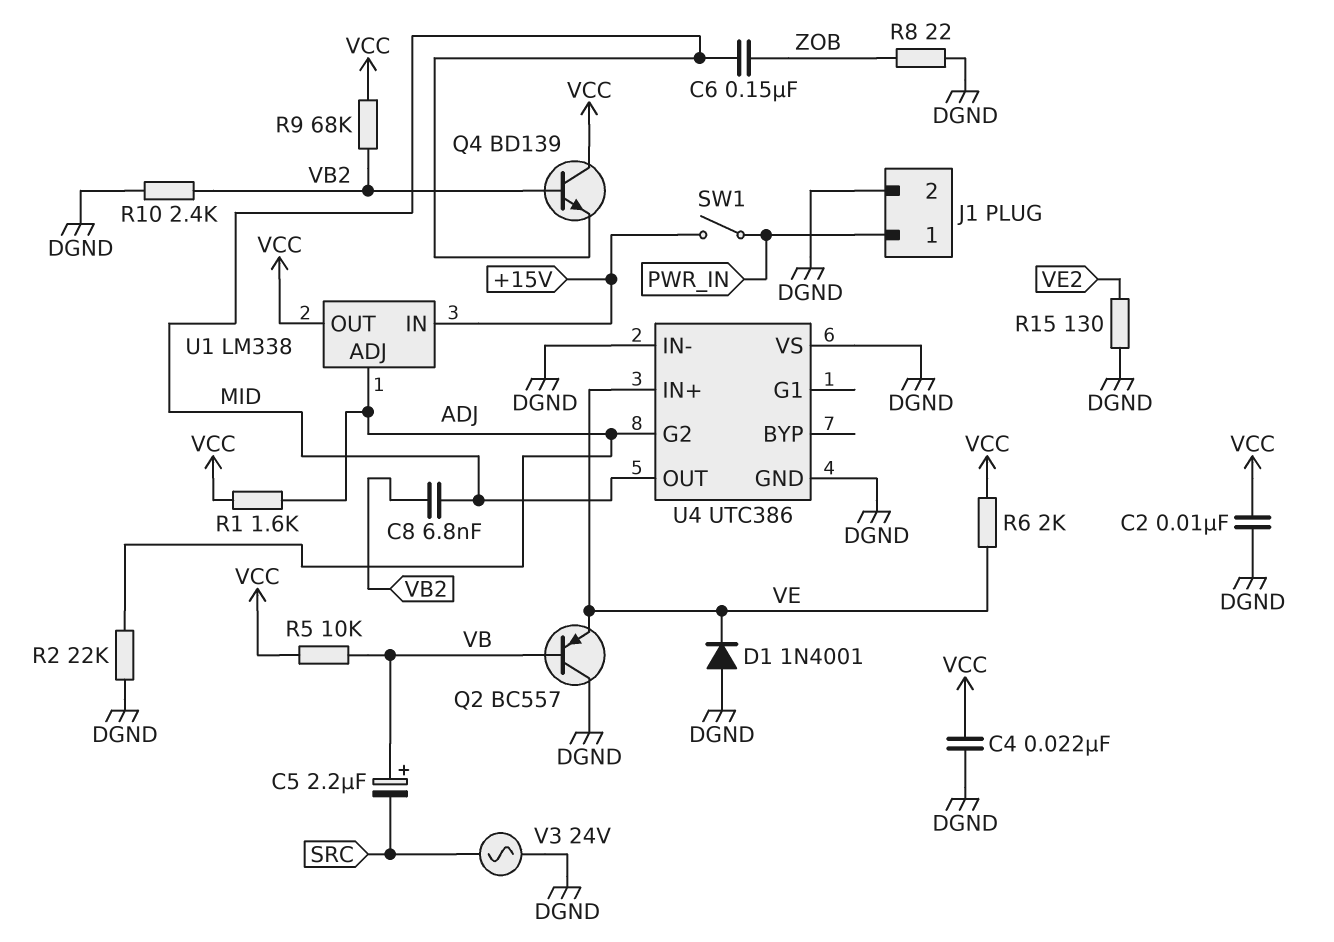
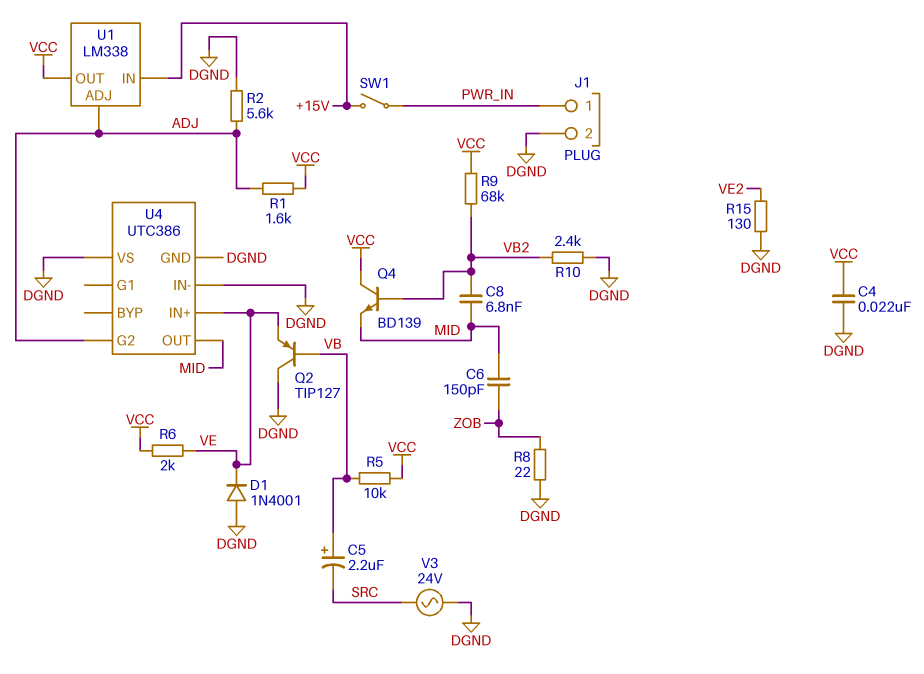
C2: 10nF (DGND, VCC) -> none
C6: 150nF (MID, ZOB) -> 150pF (MID, ZOB)
Q2: PNP BC557 (B VB, C DGND, E VE) -> PNP TIP127 (B VB, C DGND, E VE)
R2: 22k (ADJ, DGND) -> 5.6k (ADJ, DGND)

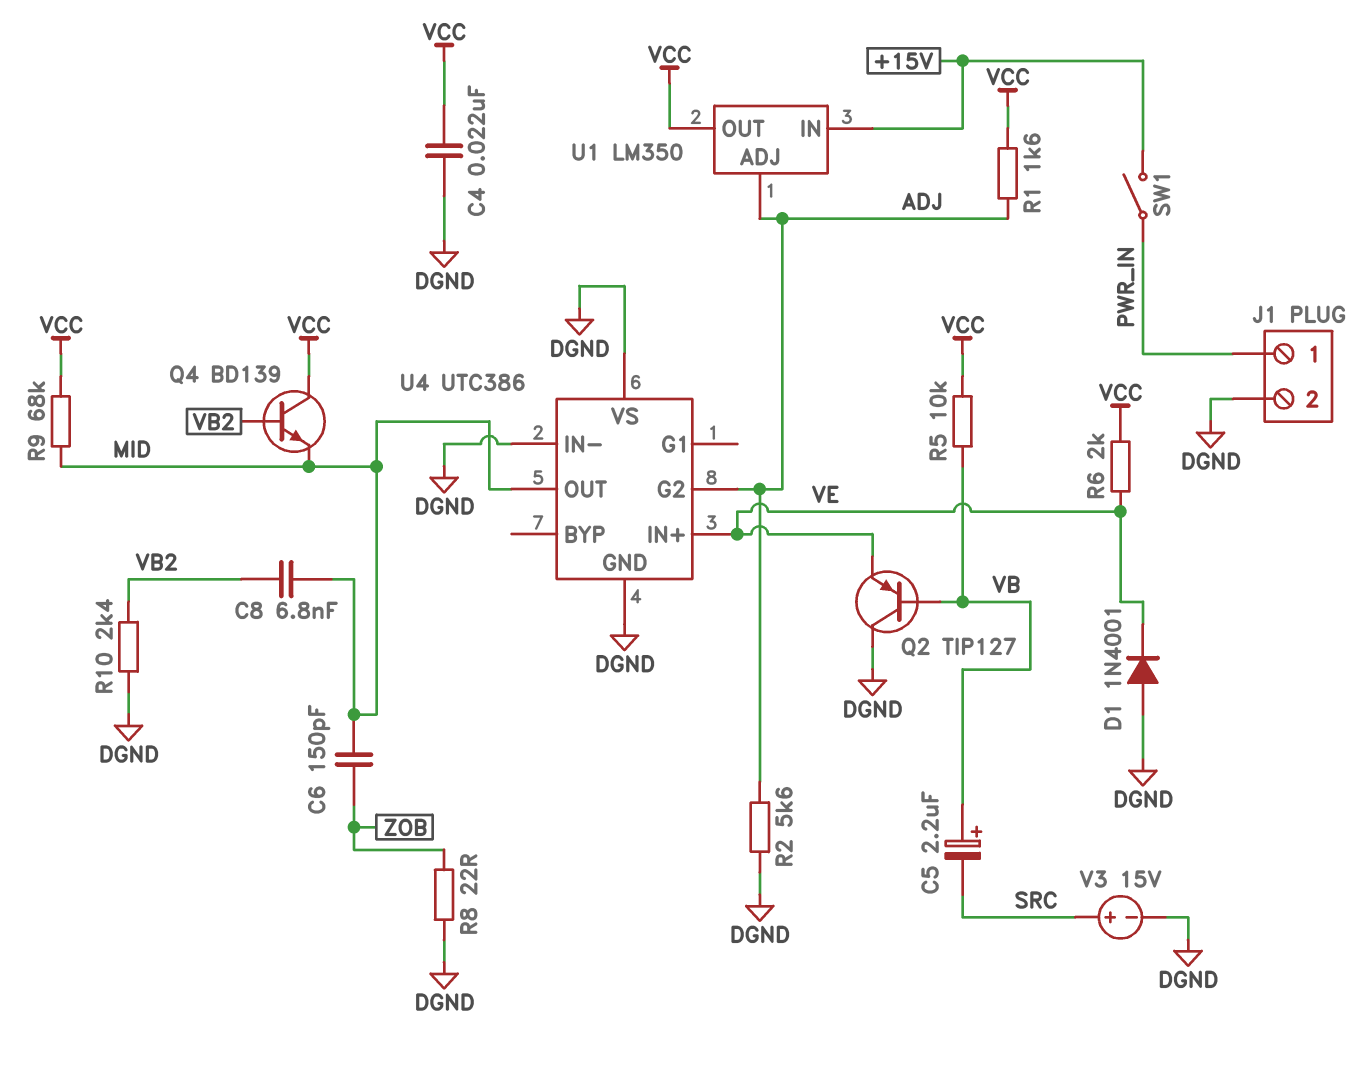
R9: 68k (VB2, VCC) -> 68k (MID, VCC)
R15: 130 (DGND, VE2) -> none
U1: LM338 -> LM350
V3: AC 24V (DGND, SRC) -> 15V (plus SRC, minus DGND)

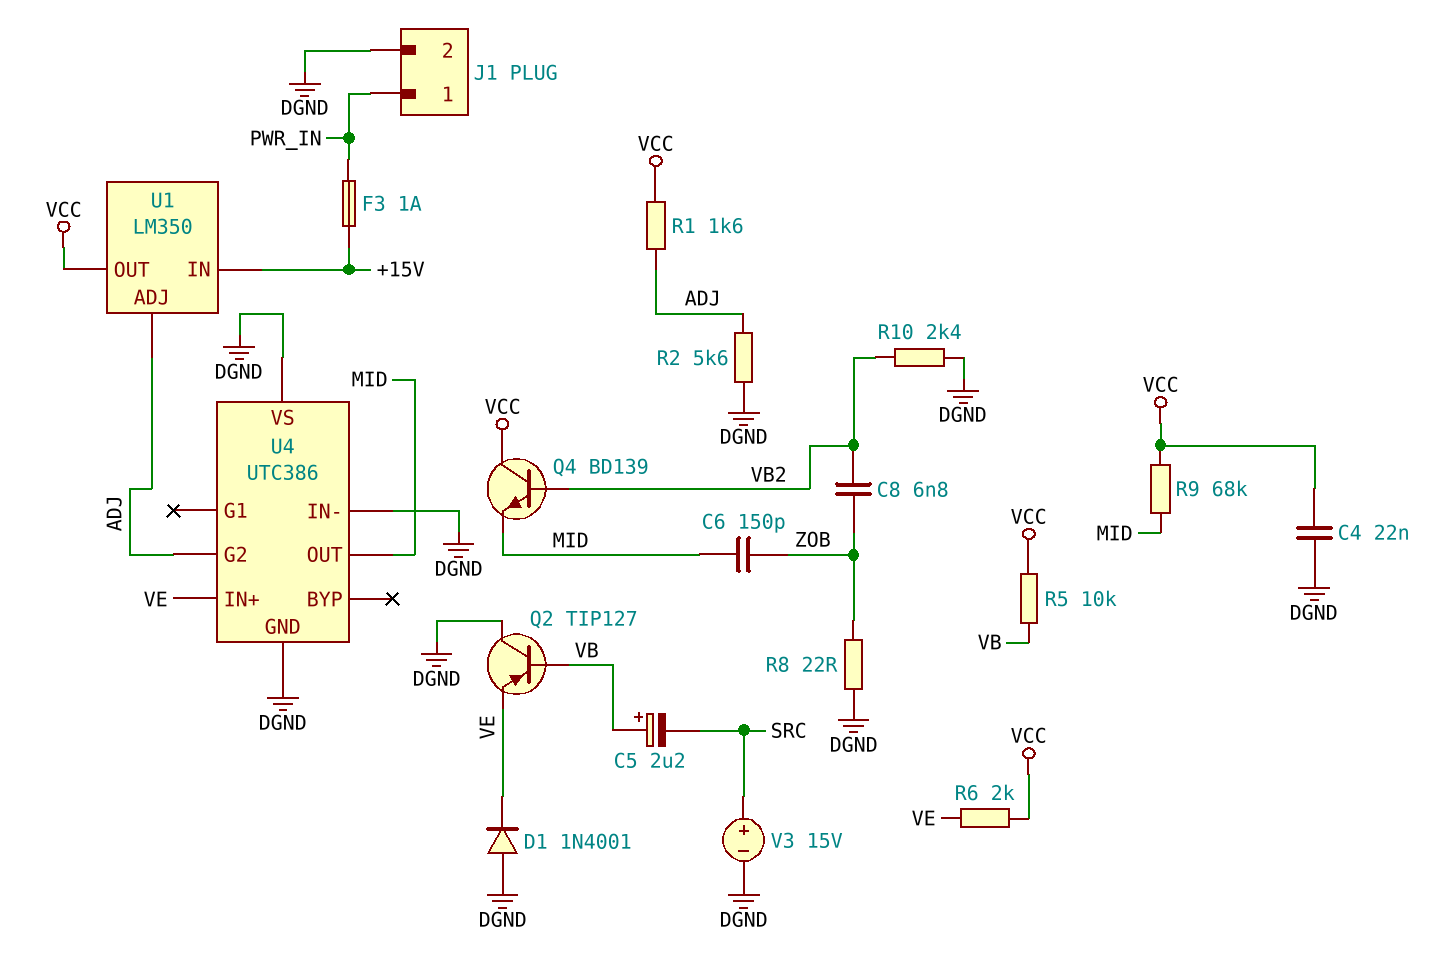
C8: 6.8nF (MID, VB2) -> 6.8nF (VB2, ZOB)
F3: none -> 1A (+15V, PWR_IN)
SW1: switch (+15V, PWR_IN) -> none

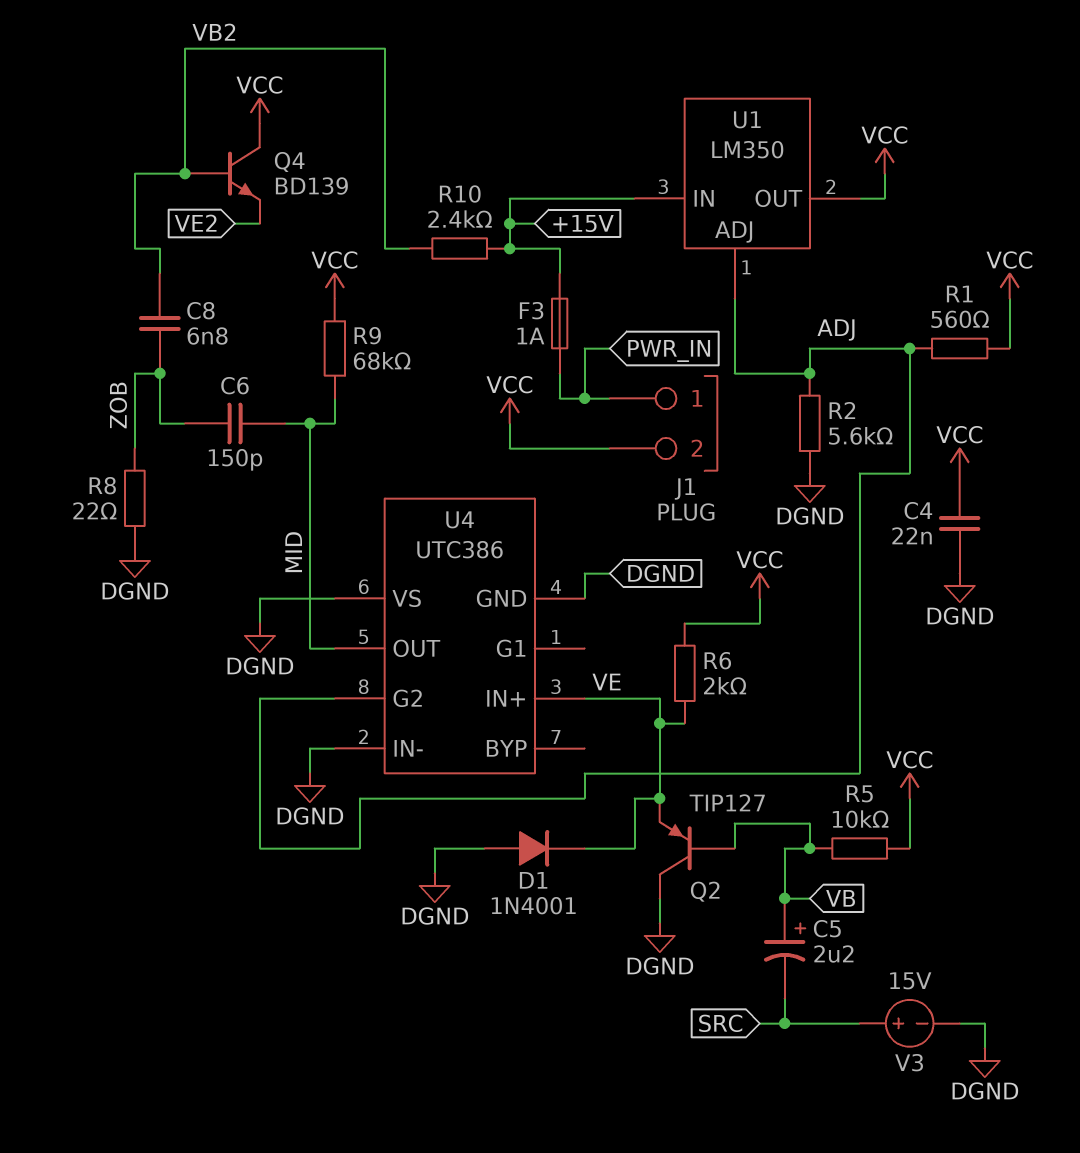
J1 pin 2: DGND -> VCC
Q4: NPN BD139 (B VB2, C VCC, E MID) -> NPN BD139 (B VB2, C VCC, E VE2)
R1: 1.6k (ADJ, VCC) -> 560 (ADJ, VCC)
R10: 2.4k (DGND, VB2) -> 2.4k (+15V, VB2)

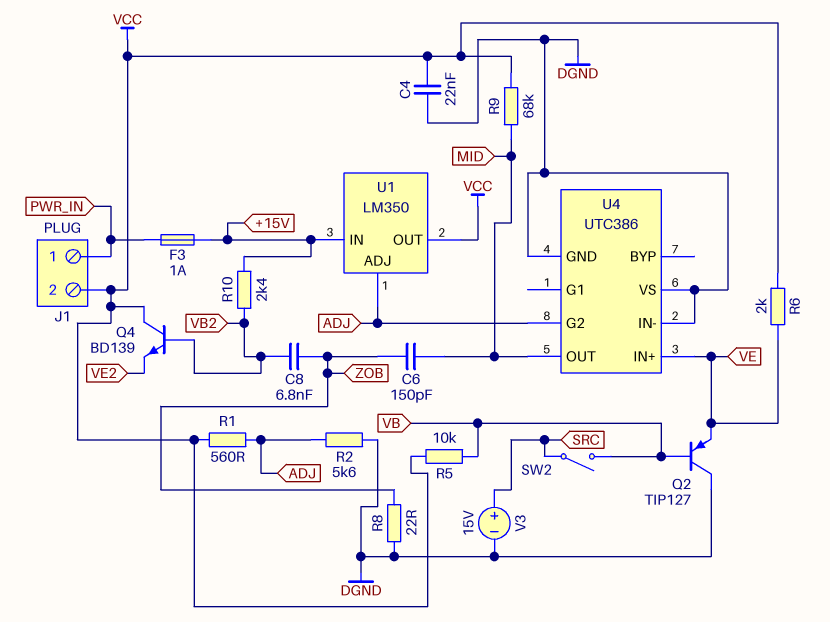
C5: 2.2uF (plus VB, minus SRC) -> none
D1: diode 1N4001 (A DGND, K VE) -> none
SW2: none -> switch (SRC, VB)

